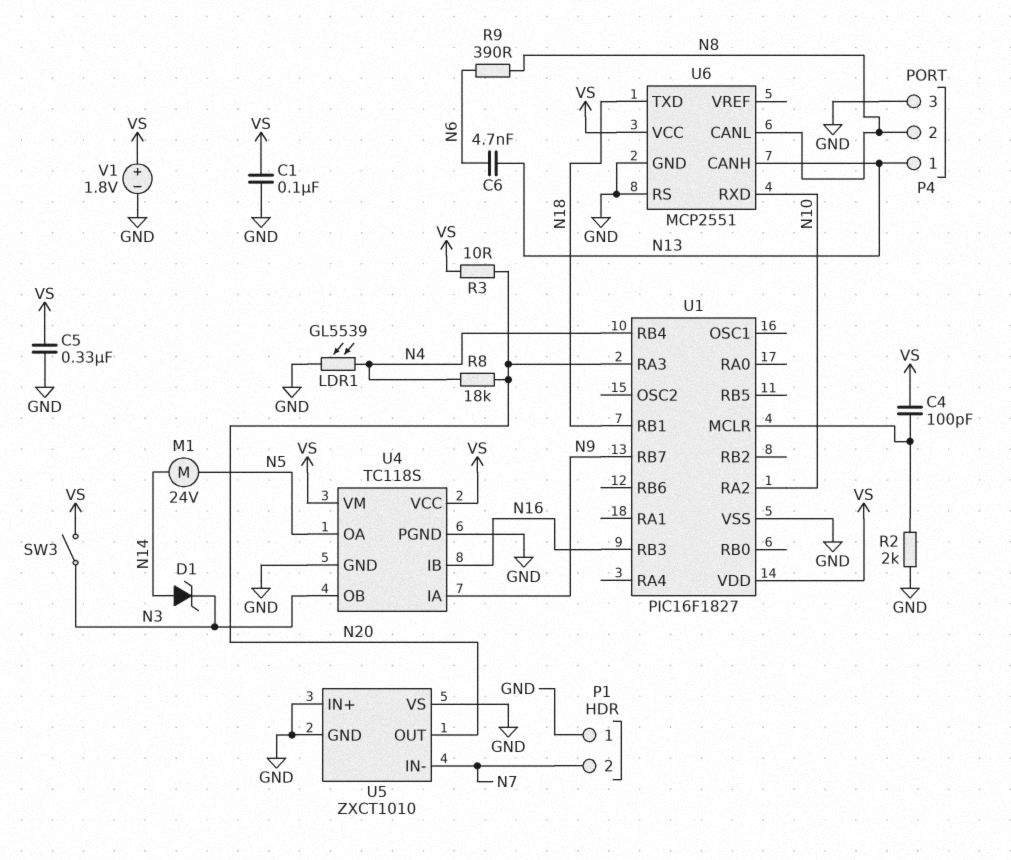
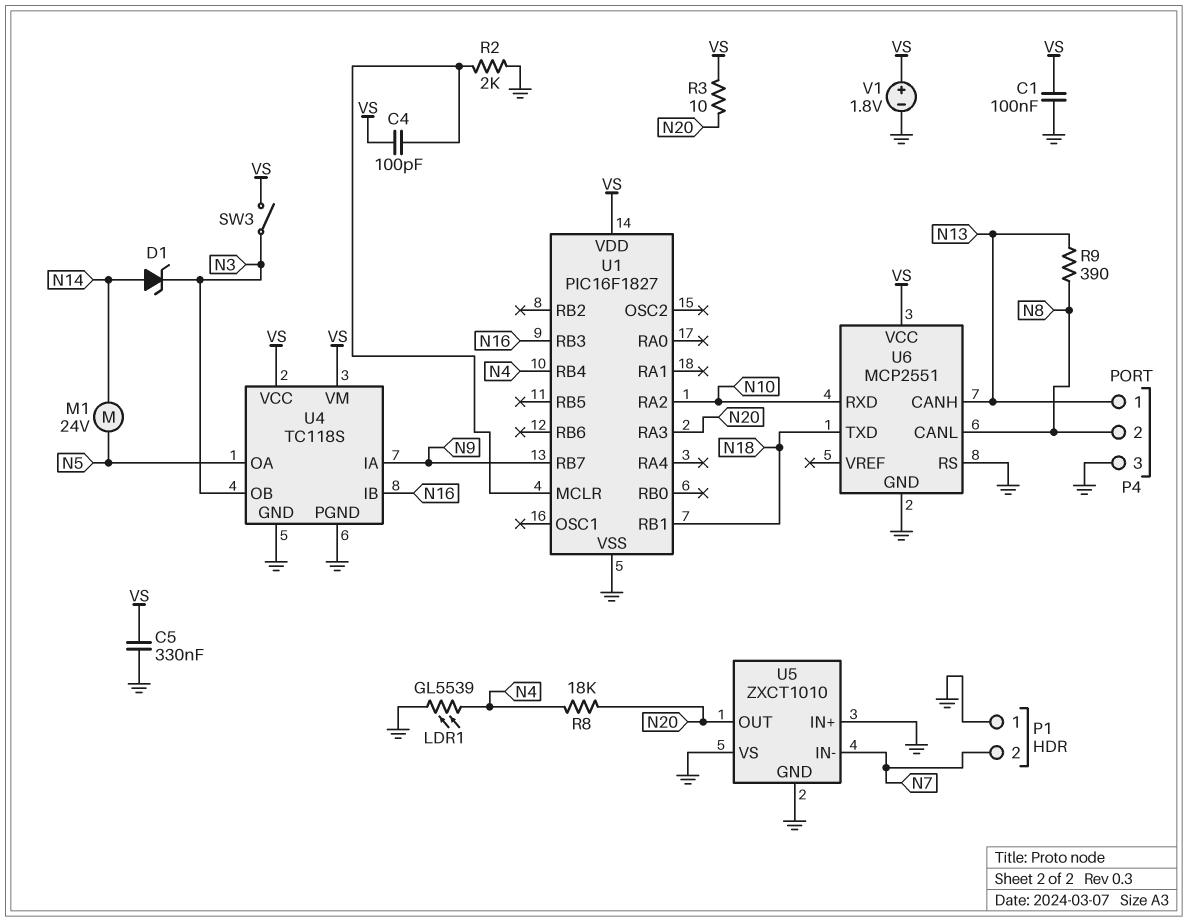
C6: 4.7nF (N6, N13) -> none
R9: 390 (N6, N8) -> 390 (N8, N13)

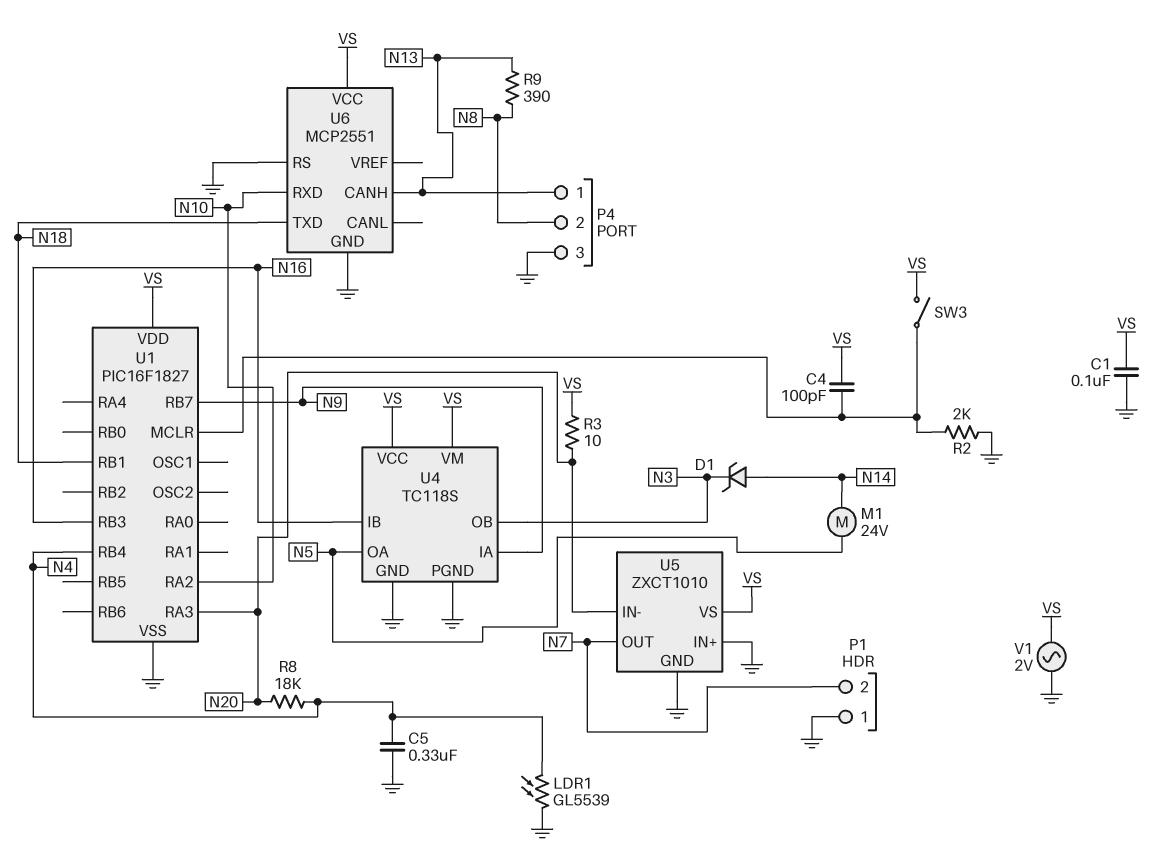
C5: 330nF (GND, VS) -> 330nF (GND, N4)
SW3: switch (N3, VS) -> switch (U1/MCLR, VS)
U5 pin IN-: N7 -> N20
U5 pin OUT: N20 -> N7
U5 pin VS: GND -> VS
U6 pin CANL: N8 -> none
V1: 1.8V (plus VS, minus GND) -> AC 2V (GND, VS)

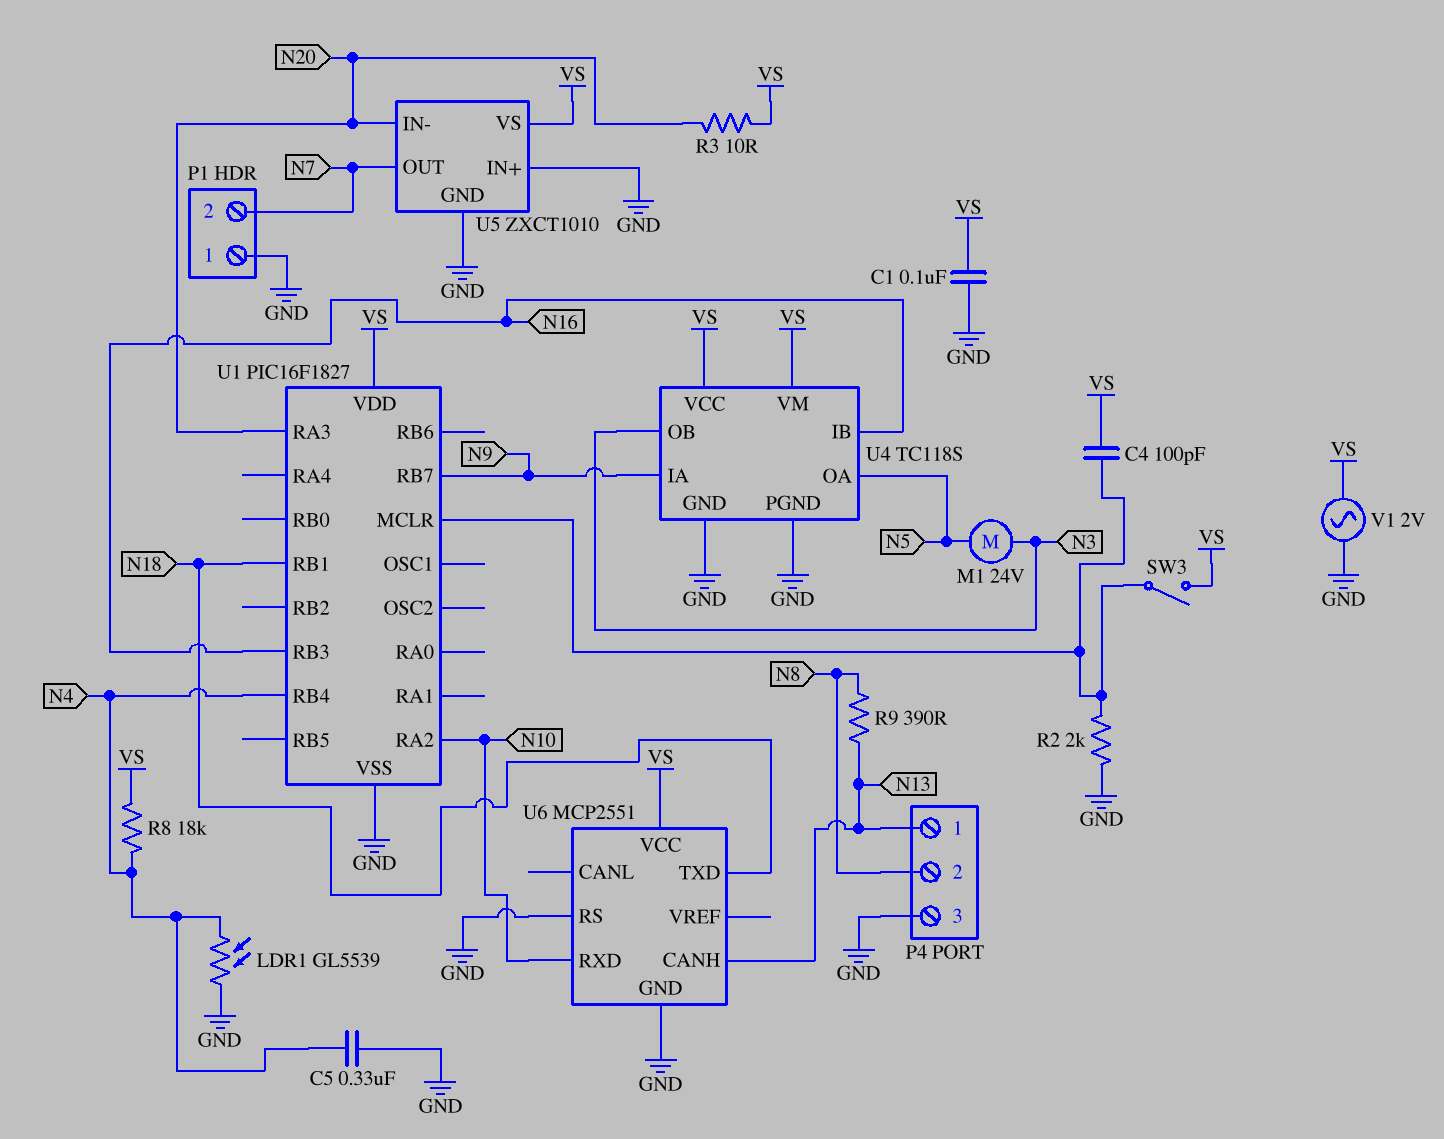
D1: zener (A N14, K N3) -> none
M1: motor 24V (N5, N14) -> motor 24V (N3, N5)
R8: 18k (N4, N20) -> 18k (N4, VS)

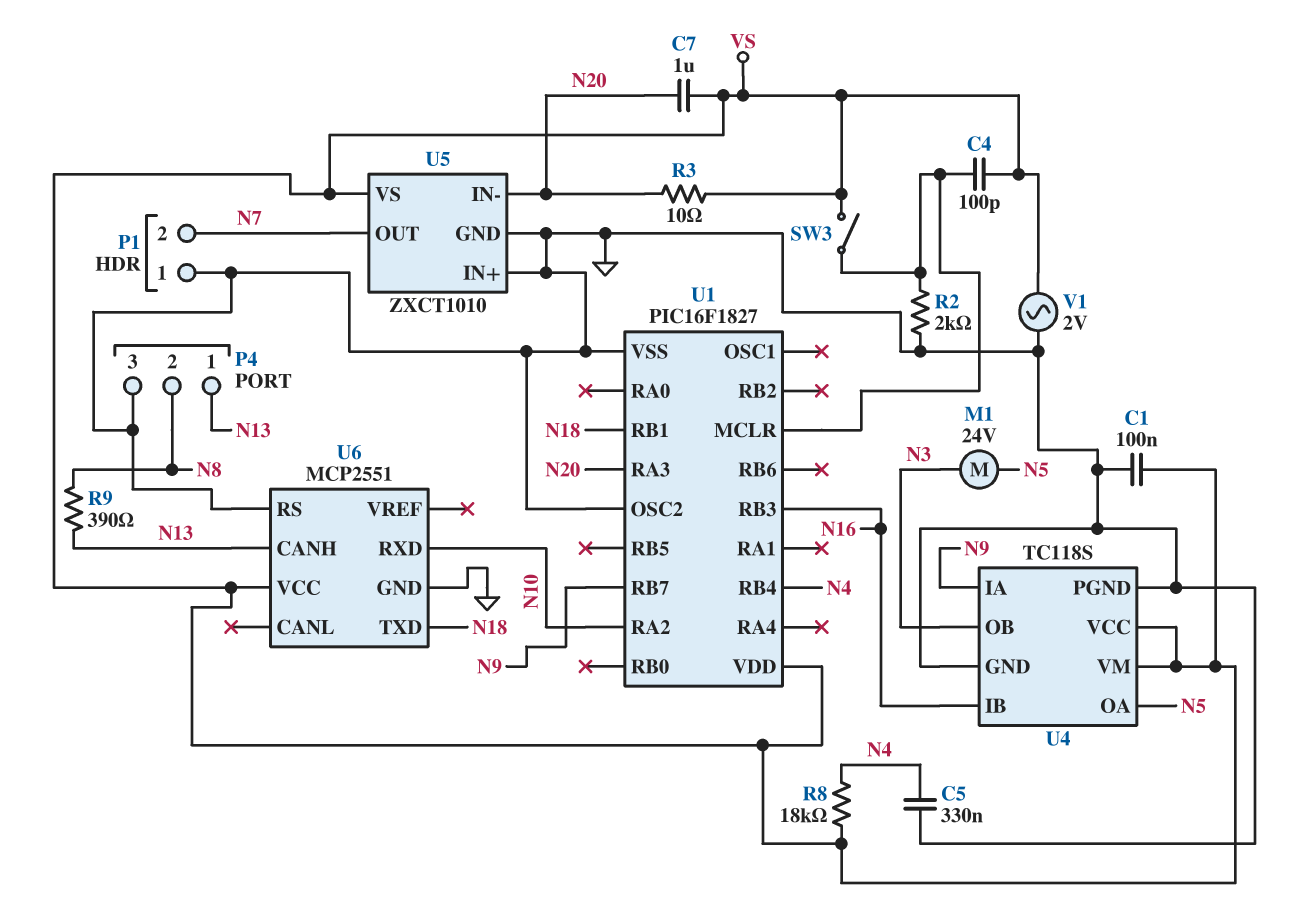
C7: none -> 1uF (N20, VS)
LDR1: GL5539 (GND, N4) -> none
U1 pin OSC2: none -> GND

